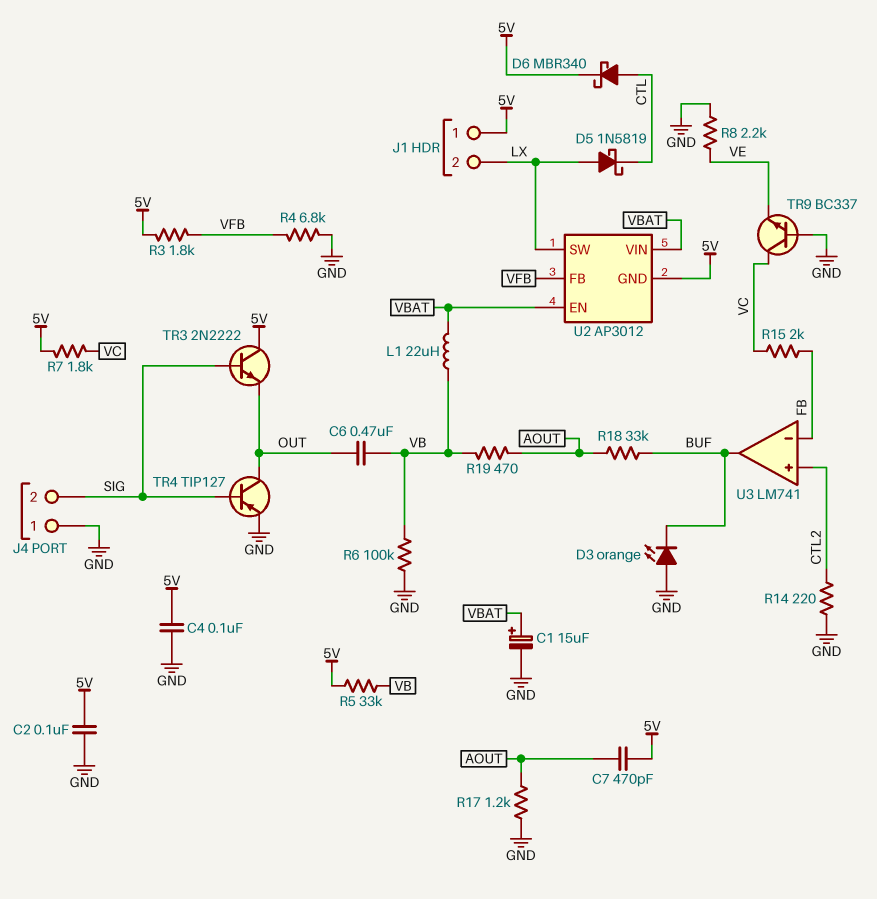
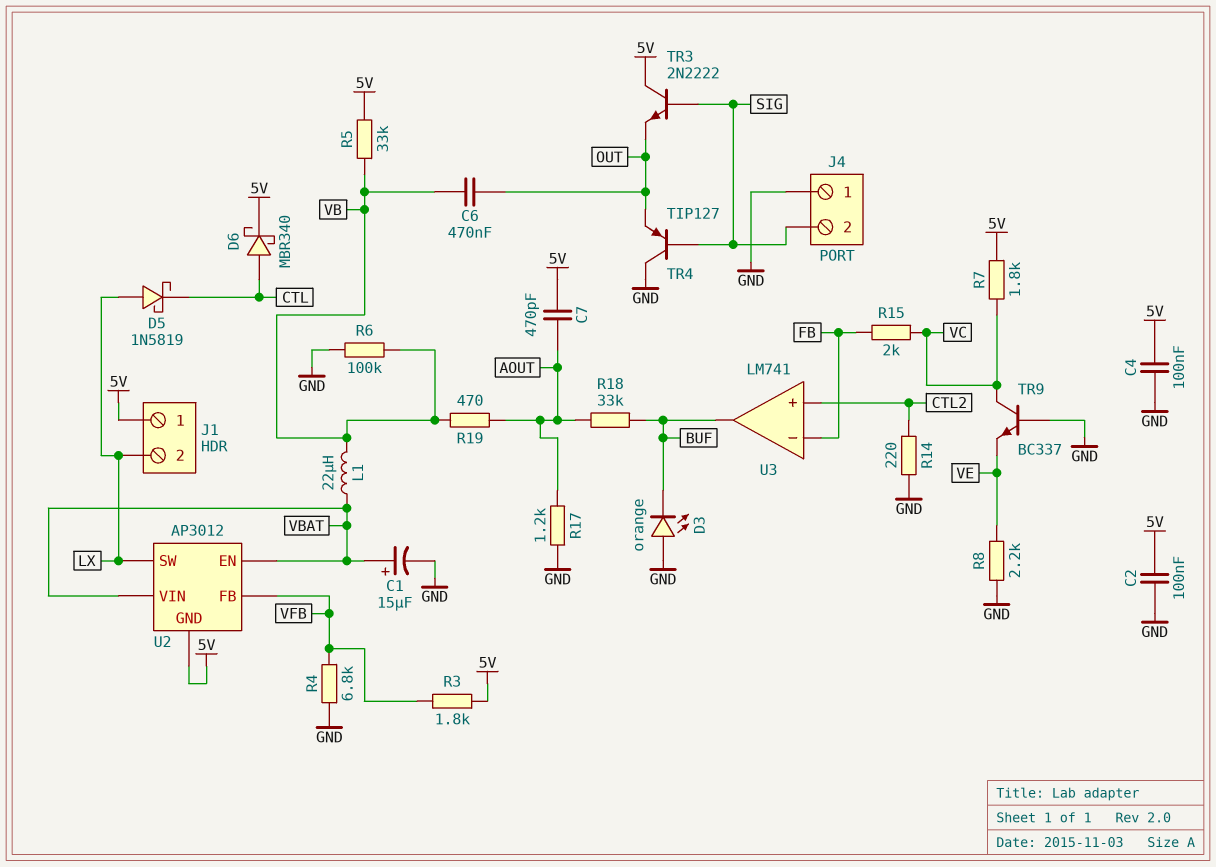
TR4: PNP TIP127 (B SIG, C OUT, E GND) -> PNP TIP127 (B SIG, C GND, E OUT)

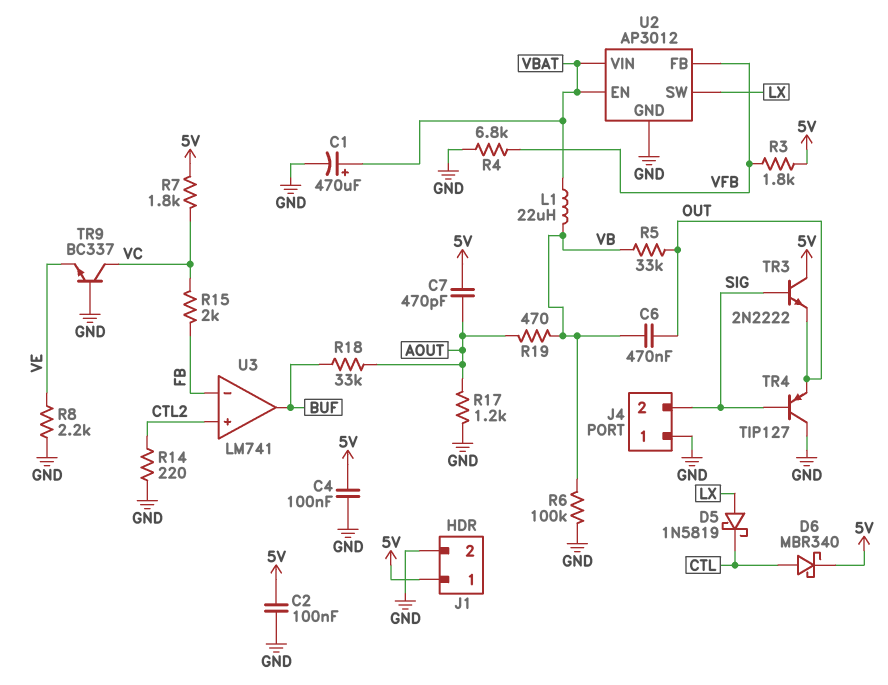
C1: 15uF (plus VBAT, minus GND) -> 470uF (plus VBAT, minus GND)
D3: LED orange (A GND, K BUF) -> none
J1 pin 2: LX -> GND
R5: 33k (5V, VB) -> 33k (OUT, VB)
U2 pin GND: 5V -> GND

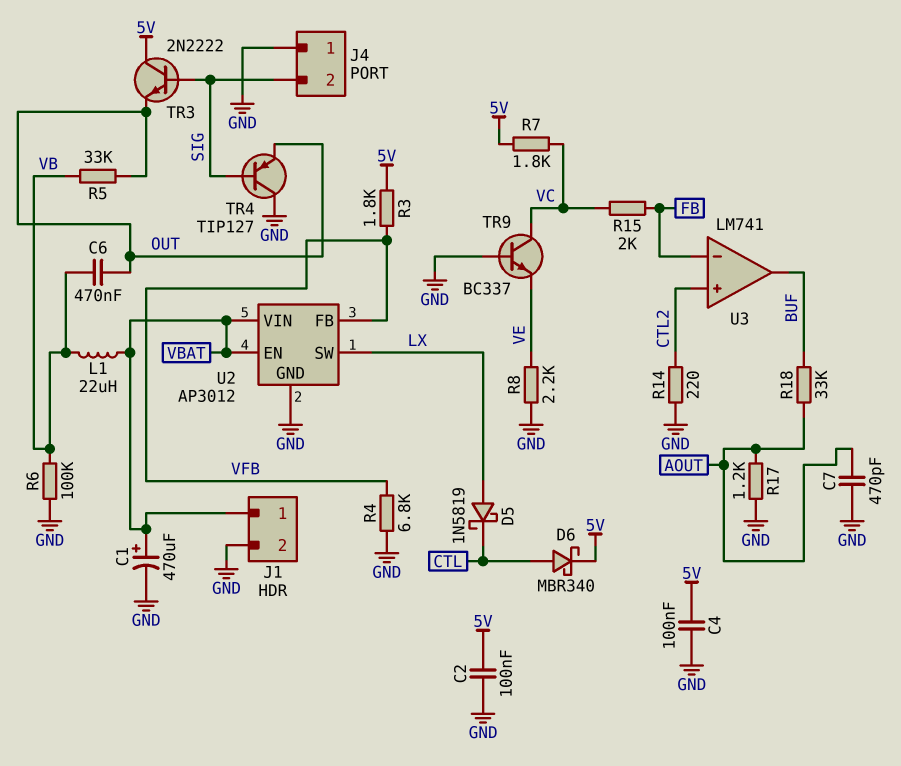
C7: 470pF (5V, AOUT) -> 470pF (AOUT, GND)
J1 pin 1: 5V -> VBAT
R19: 470 (AOUT, VB) -> none

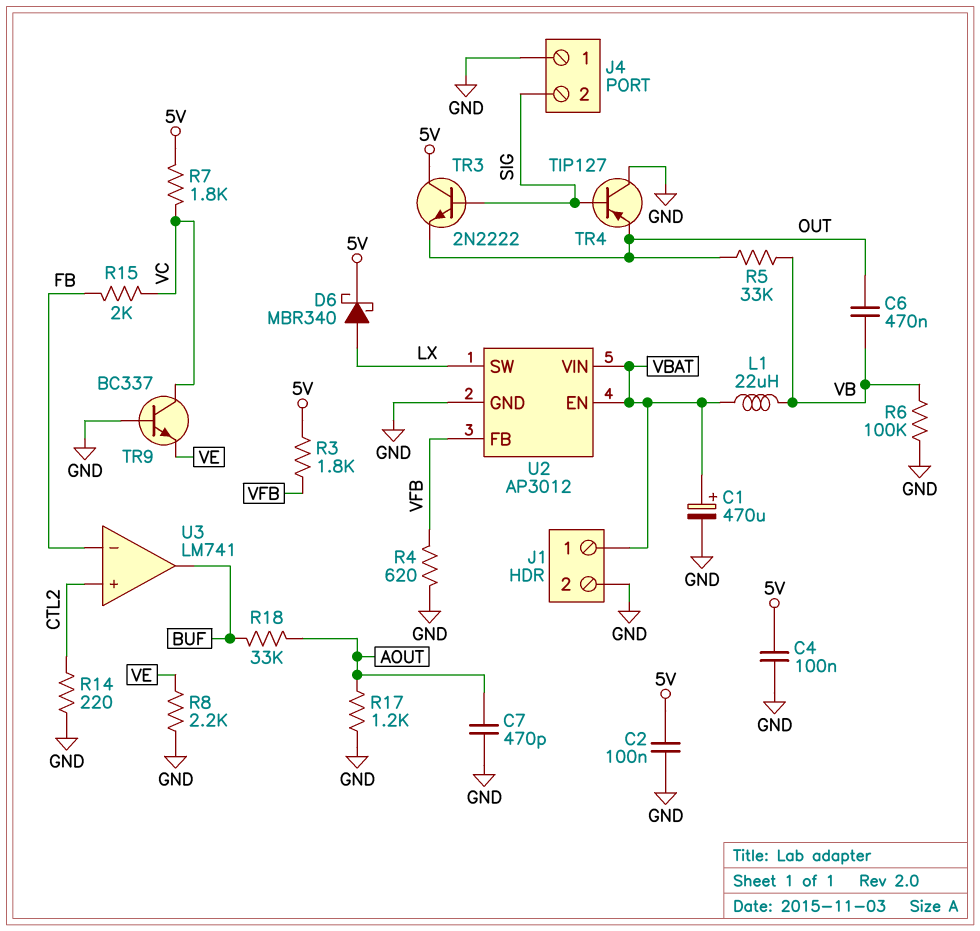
D5: schottky 1N5819 (A LX, K CTL) -> none
D6: schottky MBR340 (A CTL, K 5V) -> schottky MBR340 (A LX, K 5V)
R4: 6.8k (GND, VFB) -> 620 (GND, VFB)

